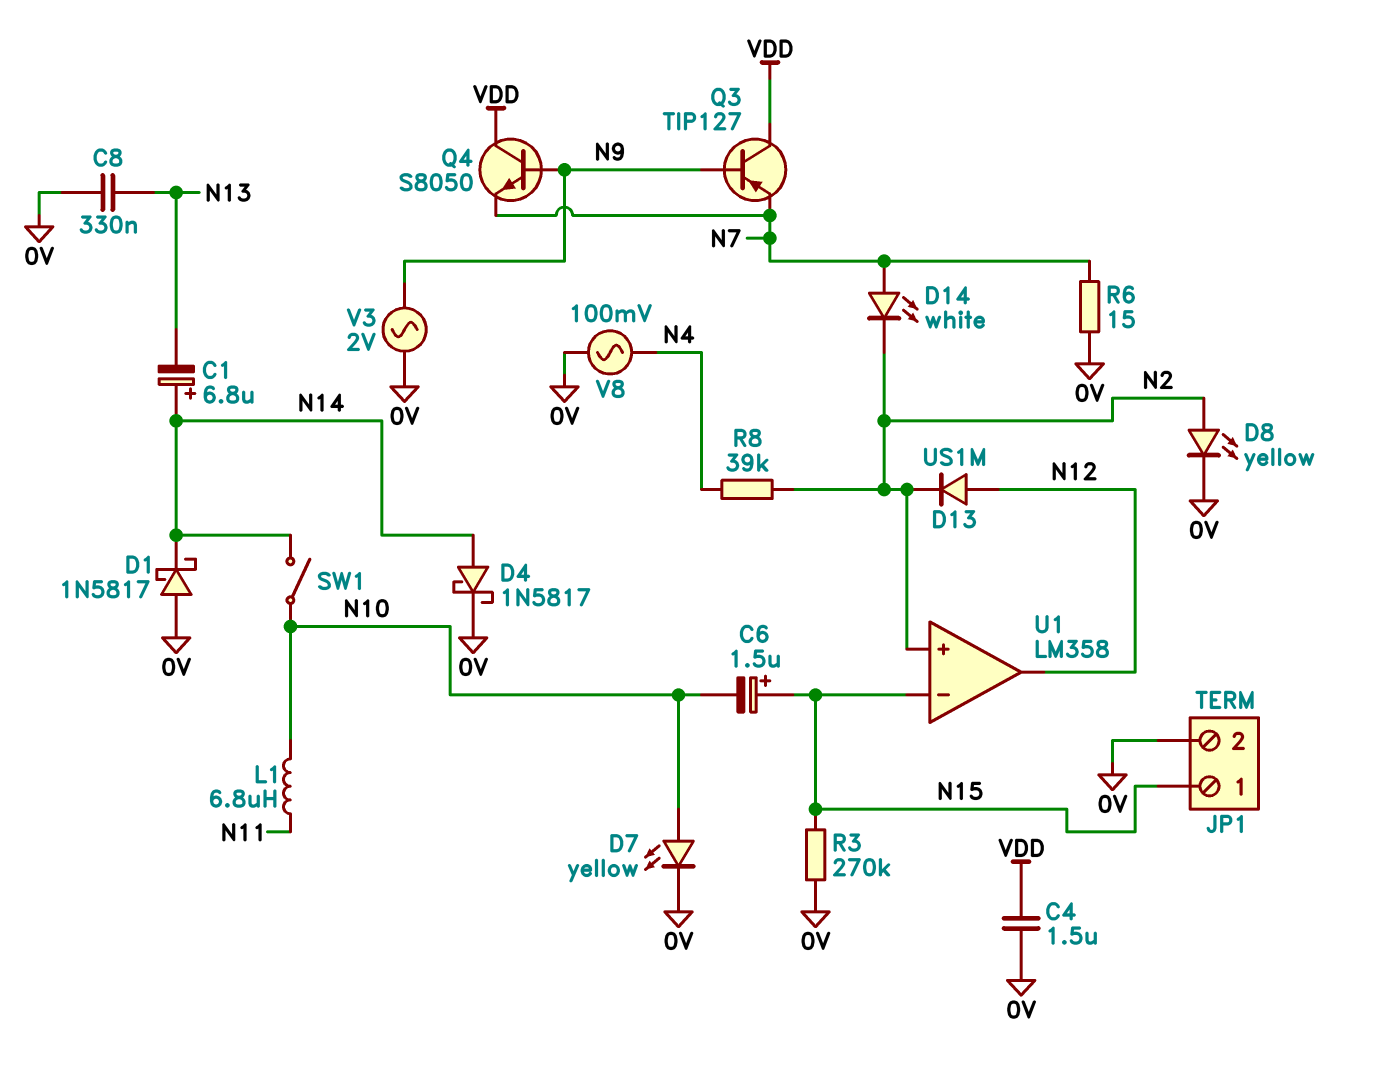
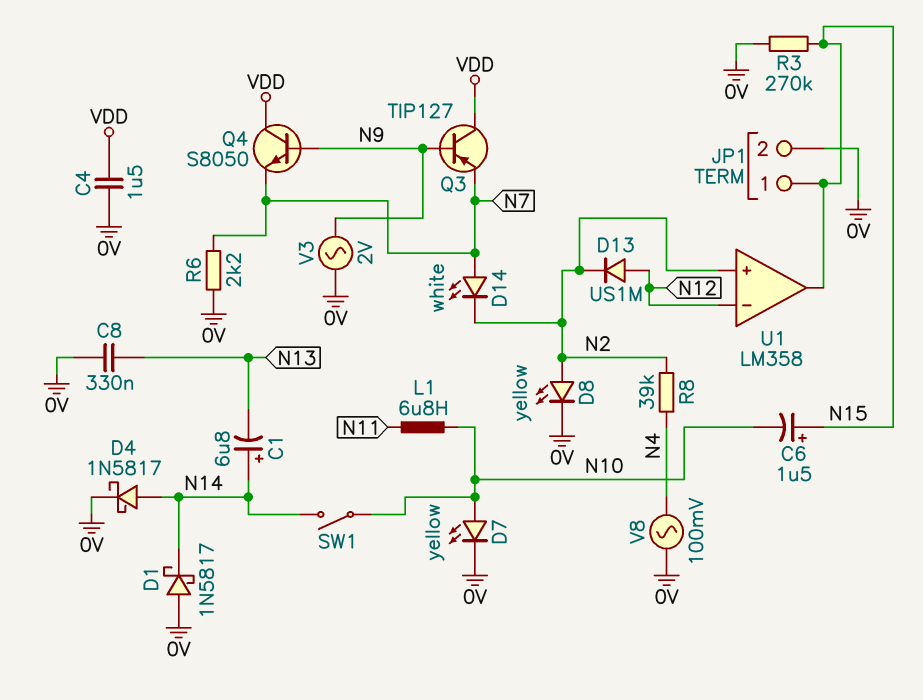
R6: 15 (0V, N7) -> 2.2k (0V, N7)
U1 pin in-: N15 -> N12
U1 pin out: N12 -> N15

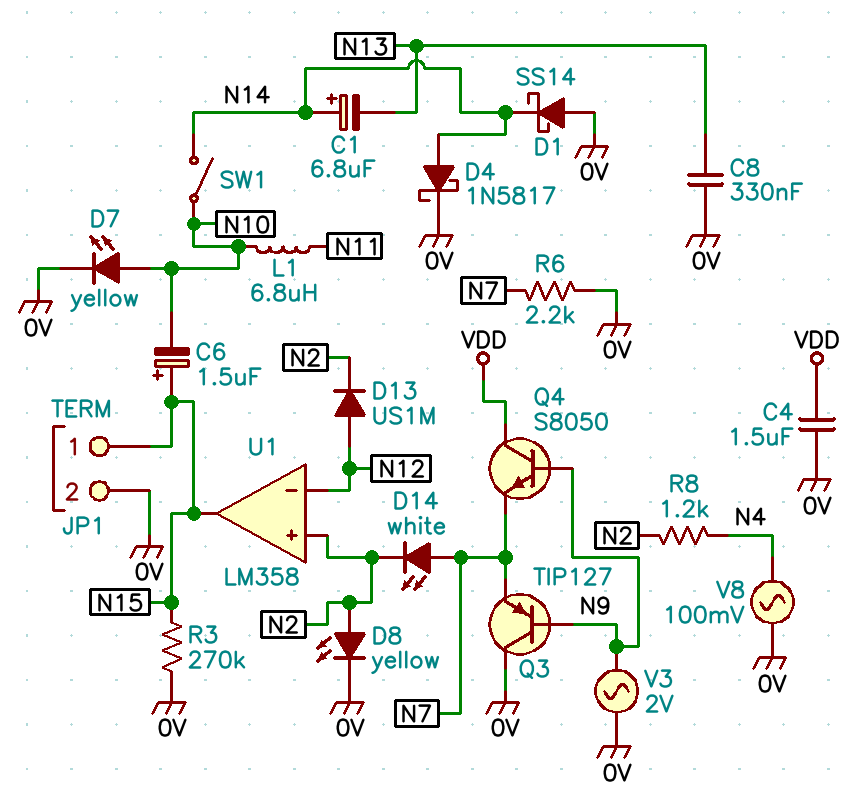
D1: schottky 1N5817 (A 0V, K N14) -> schottky SS14 (A 0V, K N14)
Q3: PNP TIP127 (B N9, C VDD, E N7) -> PNP TIP127 (B N9, C 0V, E N7)
R8: 39k (N2, N4) -> 1.2k (N2, N4)

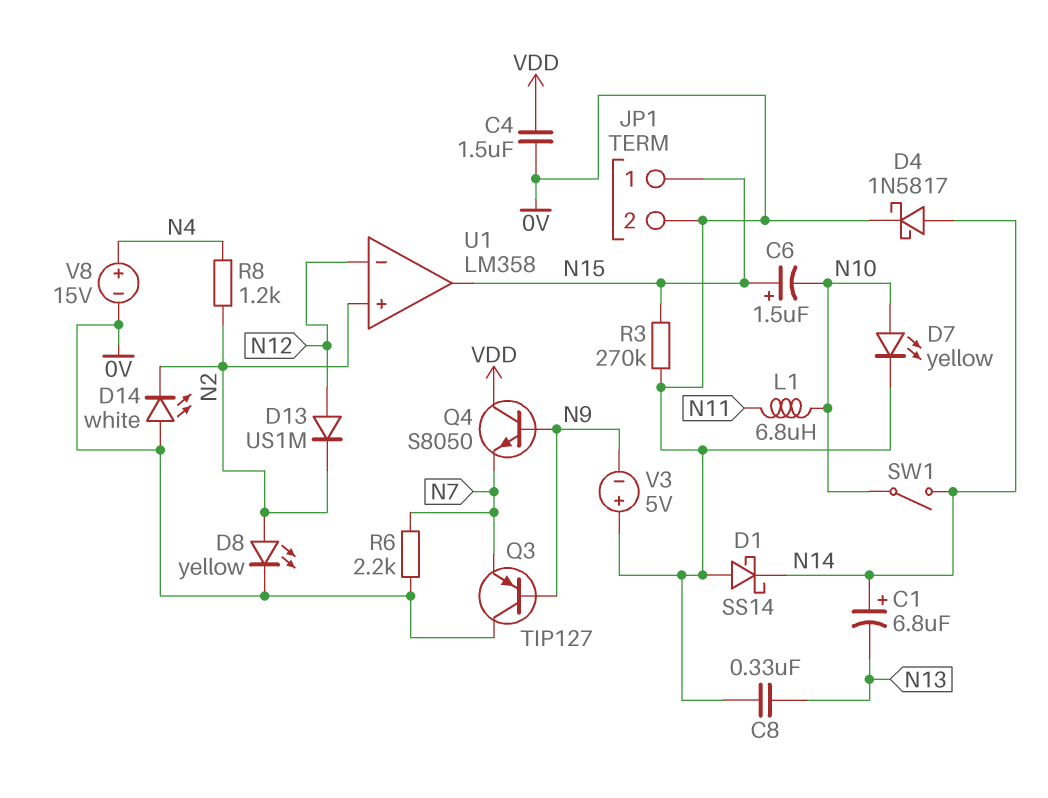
D14: LED white (A N7, K N2) -> LED white (A 0V, K N2)
V3: AC 2V (0V, N9) -> 5V (plus 0V, minus N9)
V8: AC 100mV (0V, N4) -> 15V (plus N4, minus 0V)

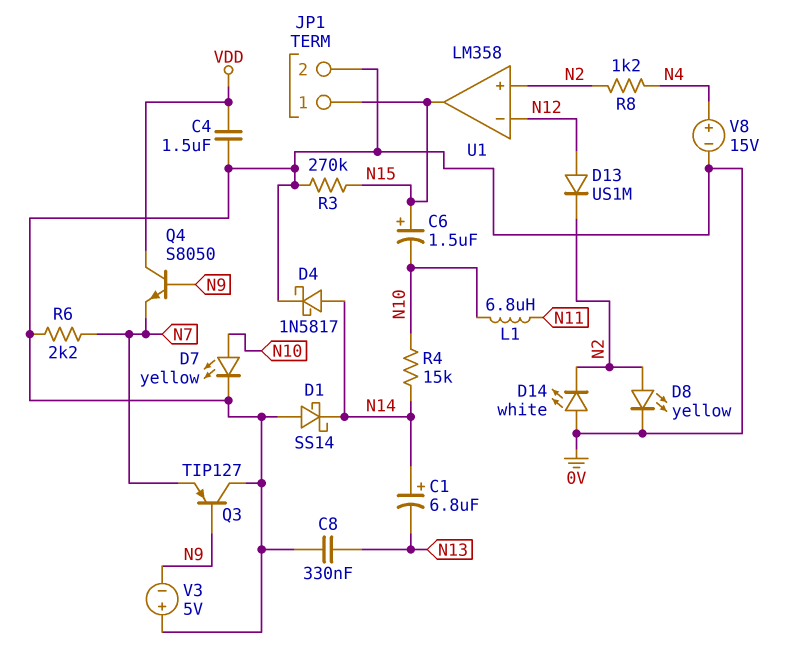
R4: none -> 15k (N10, N14)
SW1: switch (N10, N14) -> none

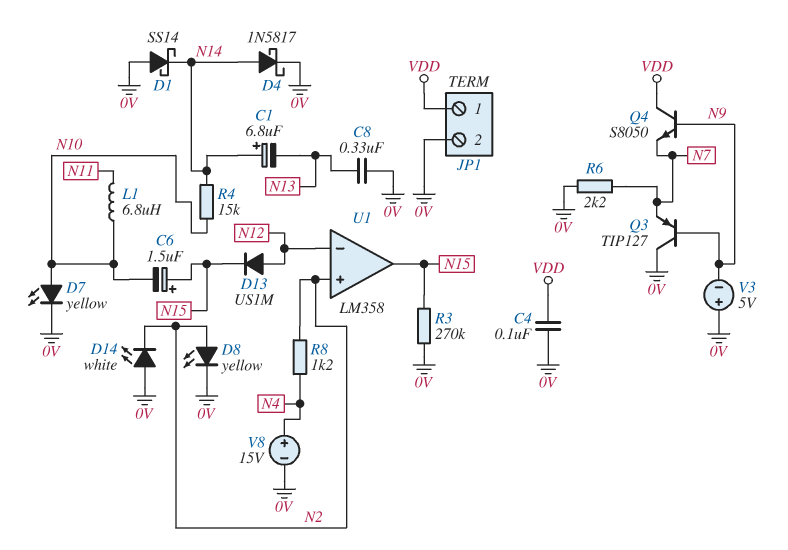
C4: 1.5uF (0V, VDD) -> 100nF (0V, VDD)
D13: diode US1M (A N12, K N2) -> diode US1M (A N12, K N15)
JP1 pin 1: N15 -> VDD

